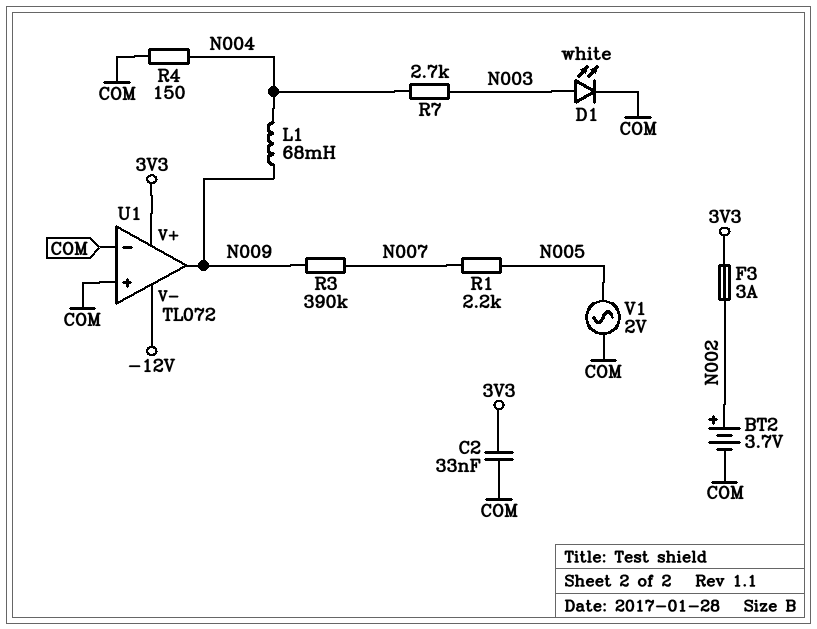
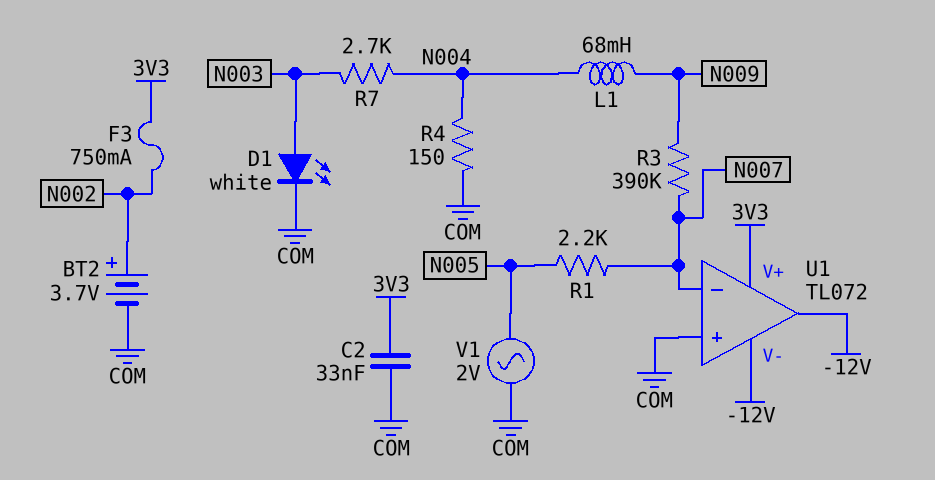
F3: 3A (3V3, N002) -> 750mA (3V3, N002)
U1 pin in-: COM -> N007
U1 pin out: N009 -> -12V

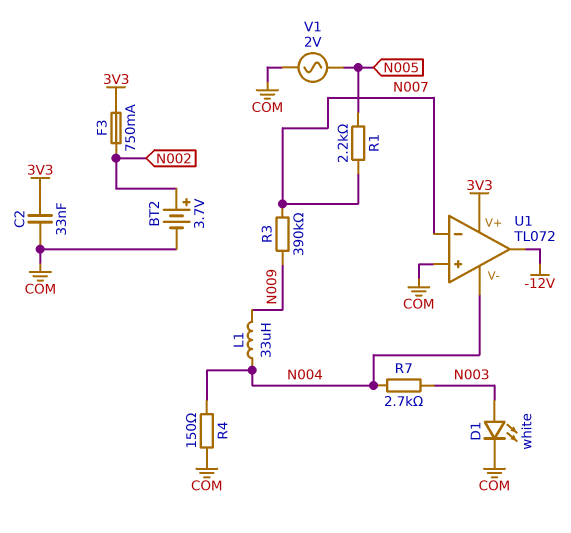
L1: 68mH (N004, N009) -> 33uH (N004, N009)
U1 pin V-: -12V -> N004

